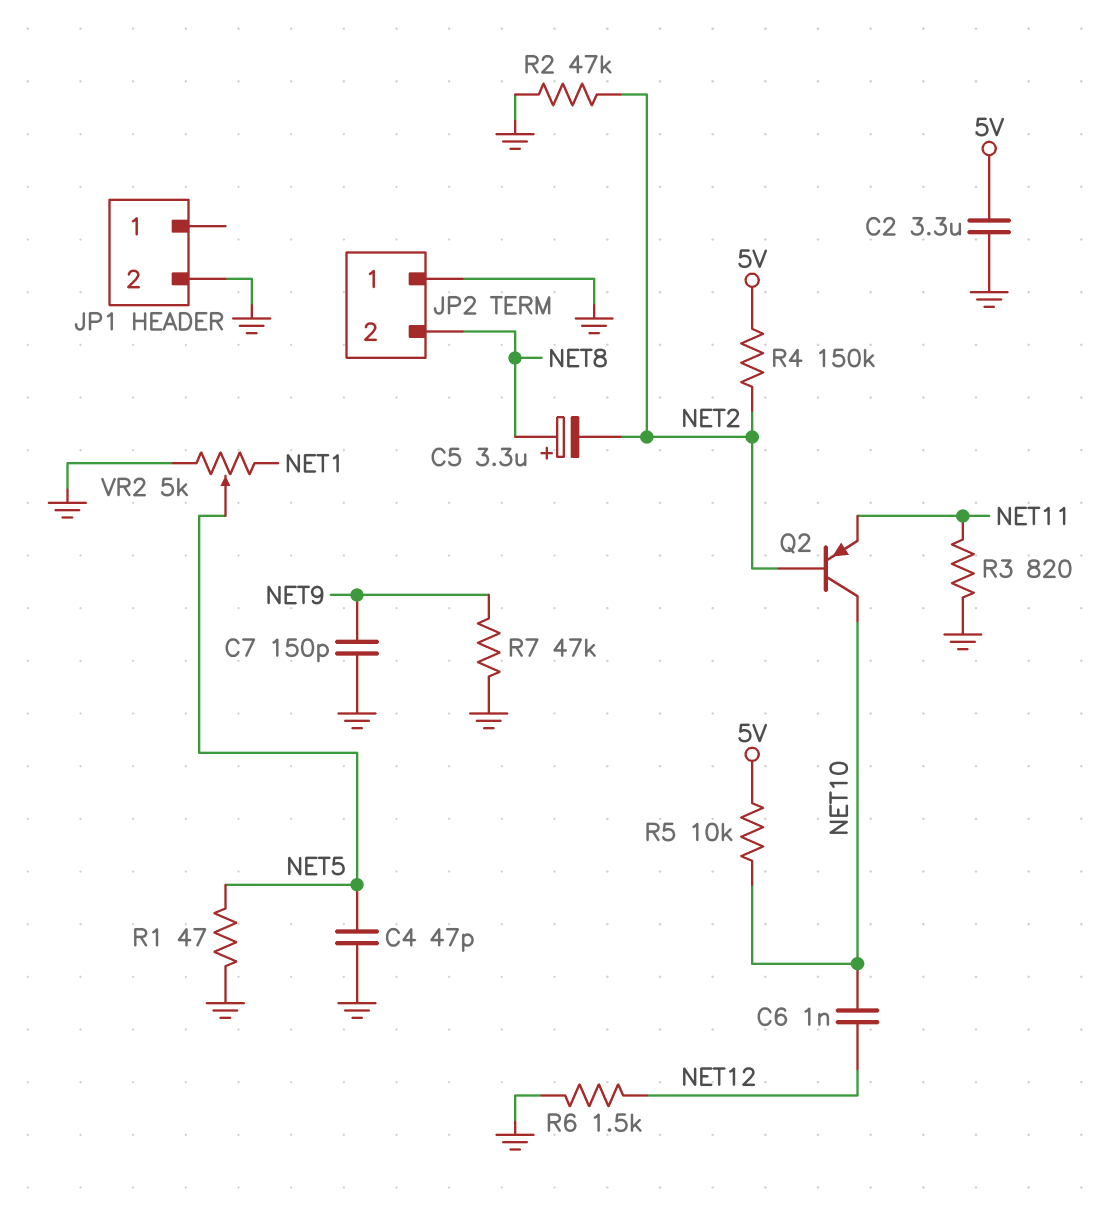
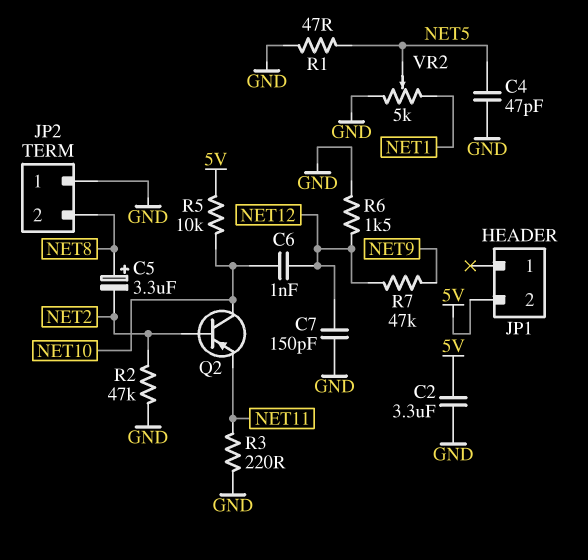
C7: 150pF (GND, NET9) -> 150pF (GND, NET12)
JP1 pin 2: GND -> 5V
R3: 820 (GND, NET11) -> 220 (GND, NET11)
R4: 150k (5V, NET2) -> none
R7: 47k (GND, NET9) -> 47k (NET9, NET12)

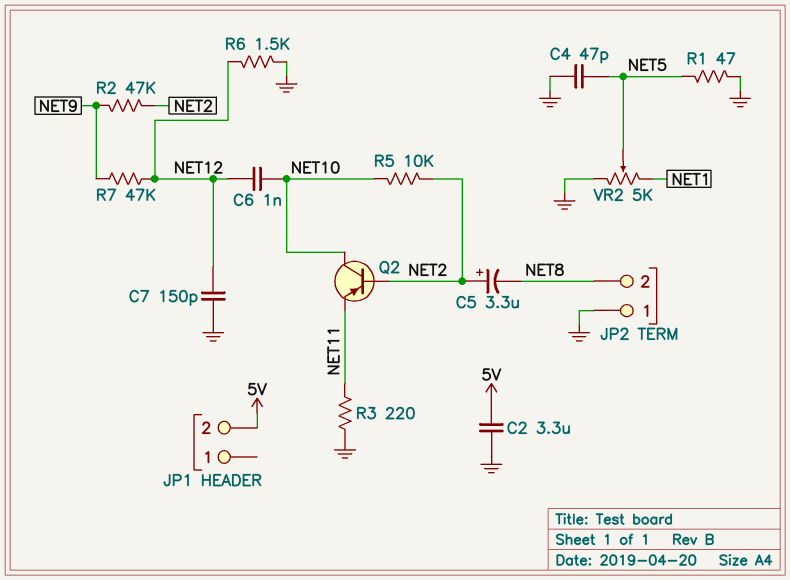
C5: 3.3uF (plus NET8, minus NET2) -> 3.3uF (plus NET2, minus NET8)
R2: 47k (GND, NET2) -> 47k (NET2, NET9)
R5: 10k (5V, NET10) -> 10k (NET2, NET10)

